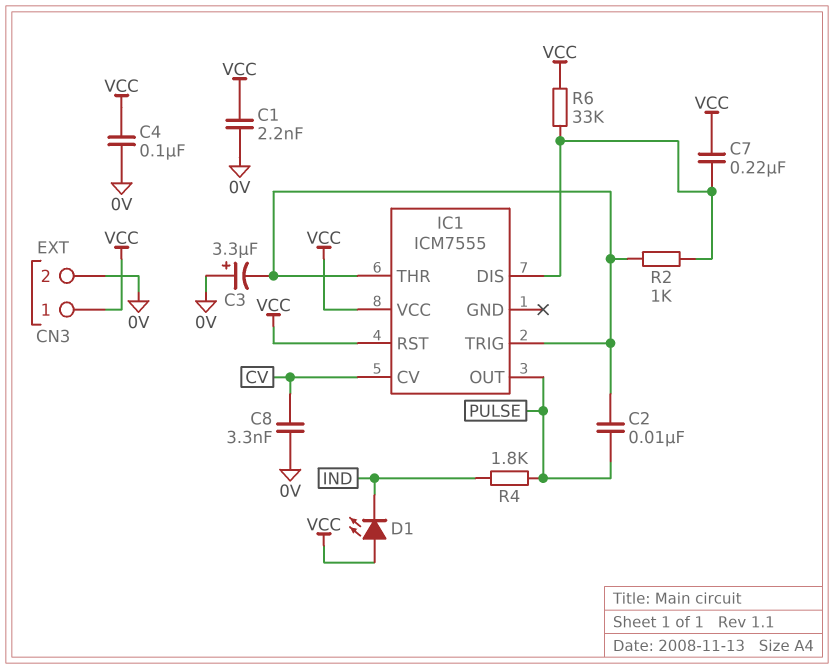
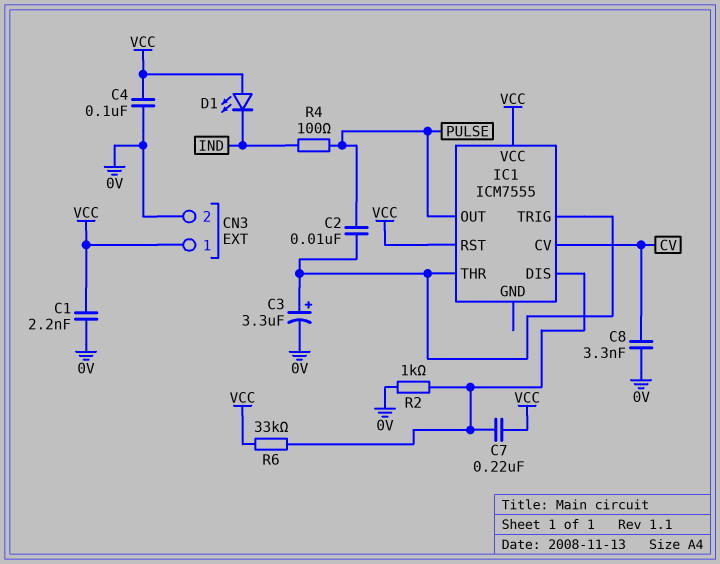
C3: 3.3uF (plus 0V, minus IC1/THR) -> 3.3uF (plus IC1/THR, minus 0V)
R2: 1k (IC1/DIS, IC1/THR) -> 1k (0V, IC1/DIS)
R4: 1.8k (IND, PULSE) -> 100 (IND, PULSE)

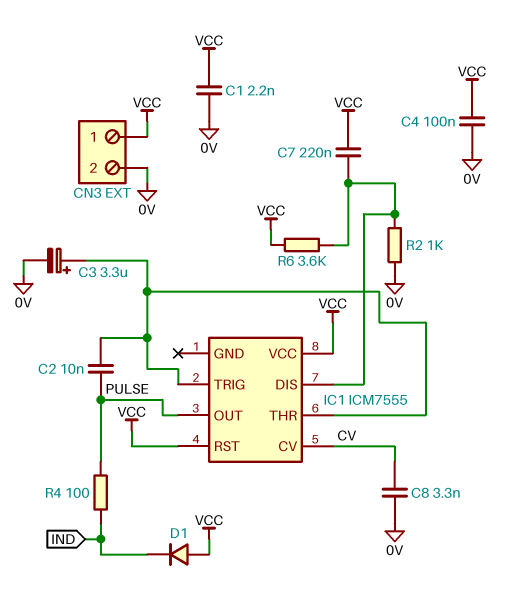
D1: LED (A VCC, K IND) -> diode (A VCC, K IND)
R6: 33k (IC1/DIS, VCC) -> 3.6k (IC1/DIS, VCC)

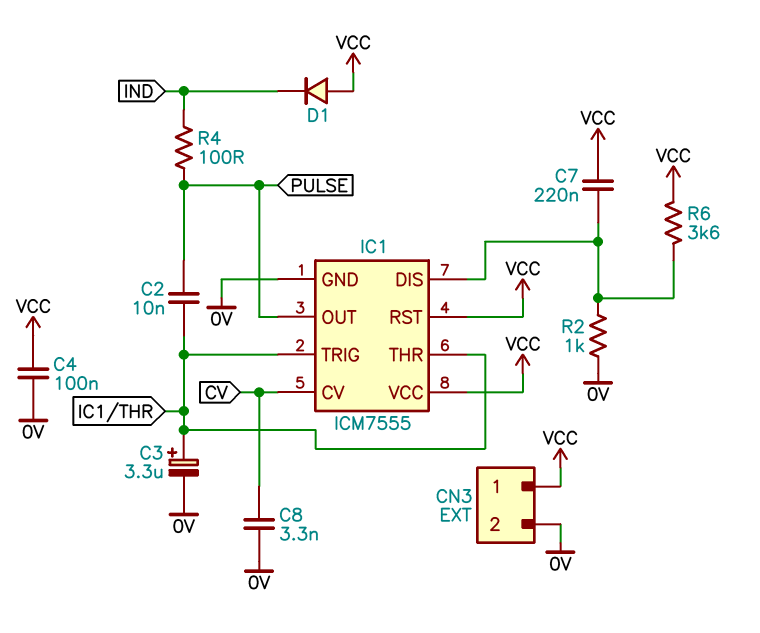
C1: 2.2nF (0V, VCC) -> none
IC1 pin GND: none -> 0V

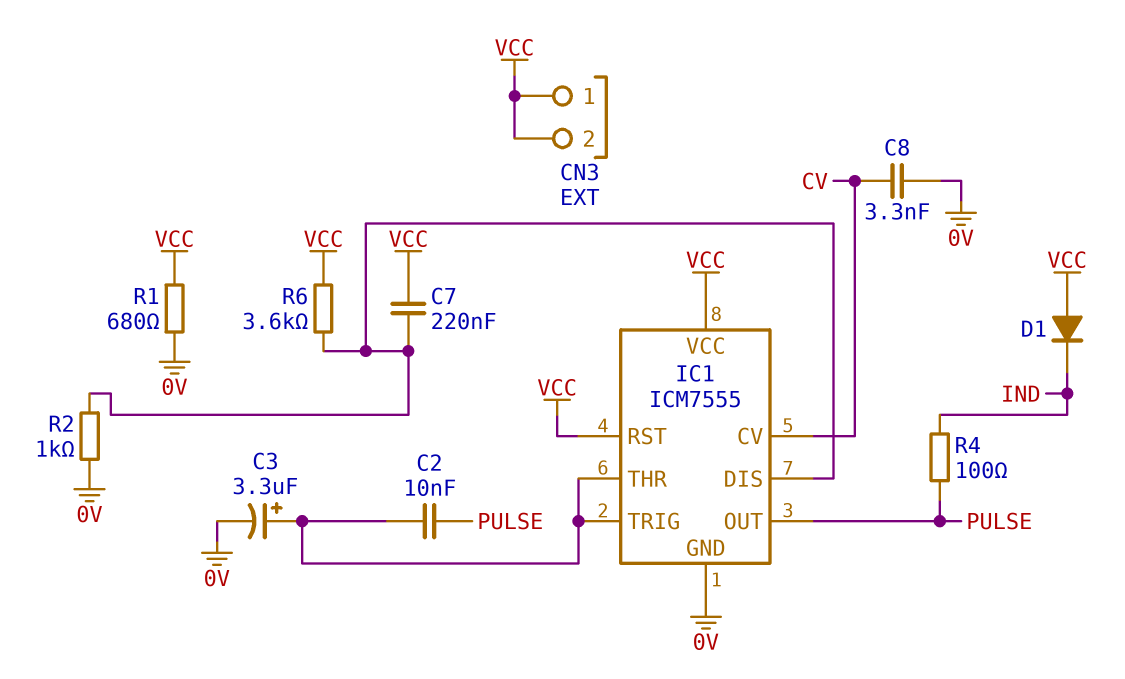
C4: 100nF (0V, VCC) -> none
CN3 pin 2: 0V -> VCC
R1: none -> 680 (0V, VCC)

